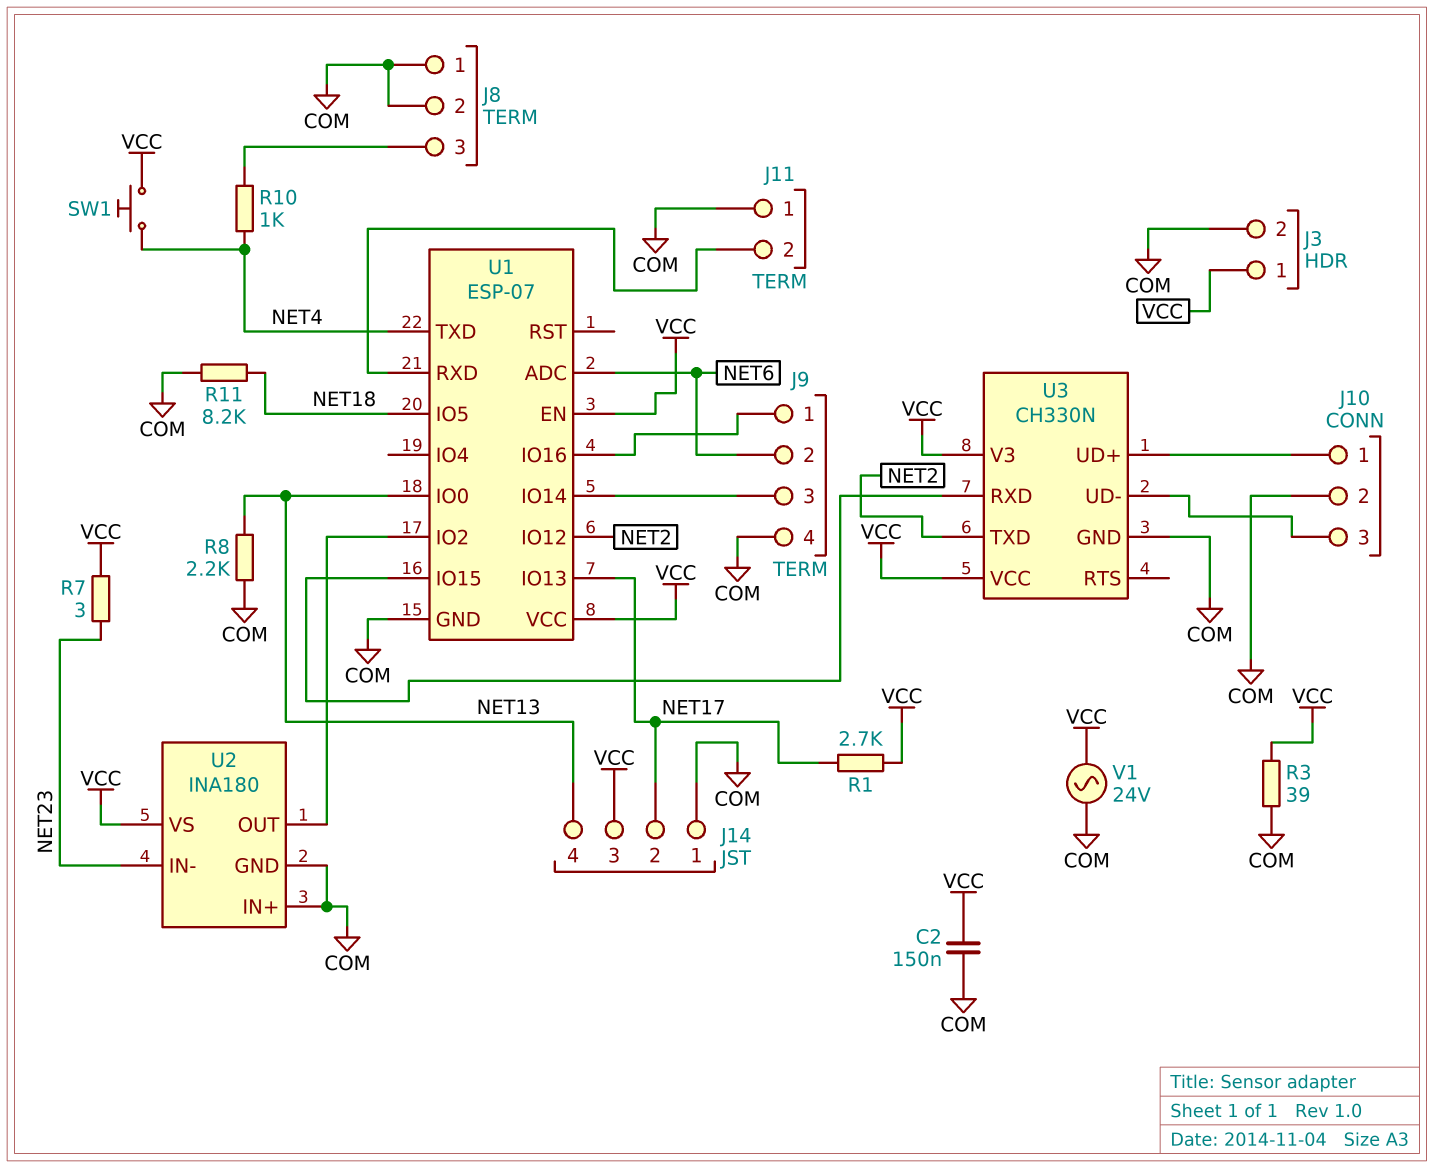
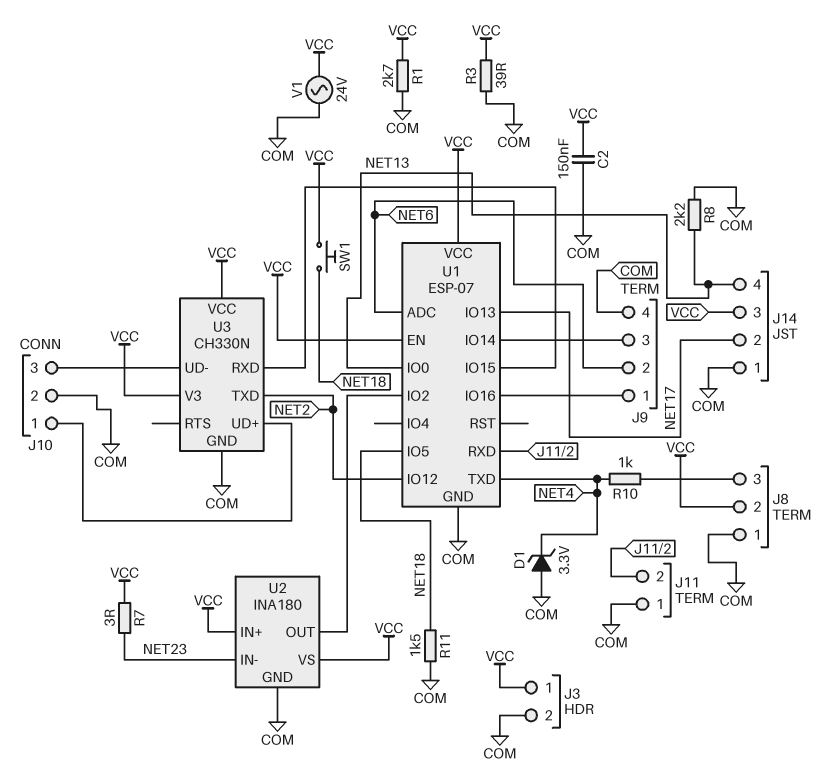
D1: none -> zener 3.3V (A COM, K NET4)
J8 pin 2: COM -> VCC
R1: 2.7k (NET17, VCC) -> 2.7k (COM, VCC)
R11: 8.2k (COM, NET18) -> 1.5k (COM, NET18)
SW1: button (NET4, VCC) -> button (NET18, VCC)
U2 pin IN+: COM -> VCC

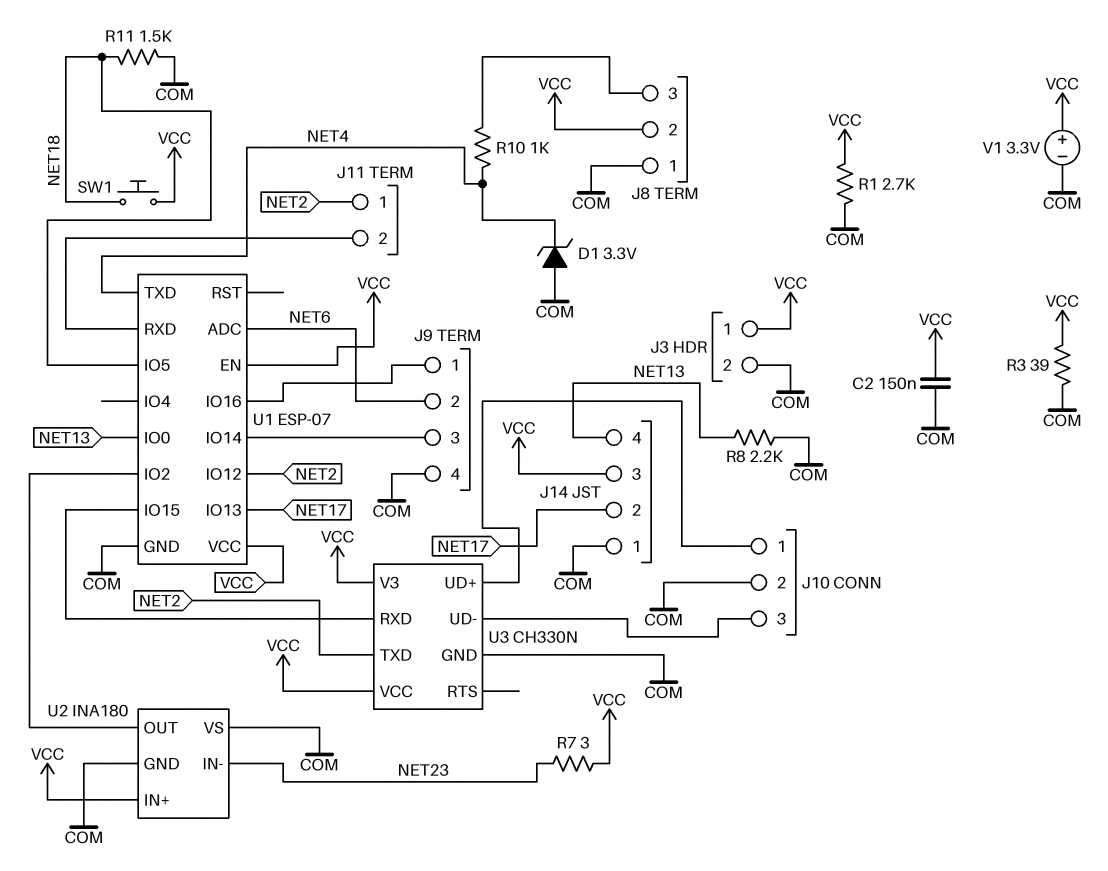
J11 pin 1: COM -> NET2
U2 pin VS: VCC -> COM
V1: AC 24V (COM, VCC) -> 3.3V (plus VCC, minus COM)

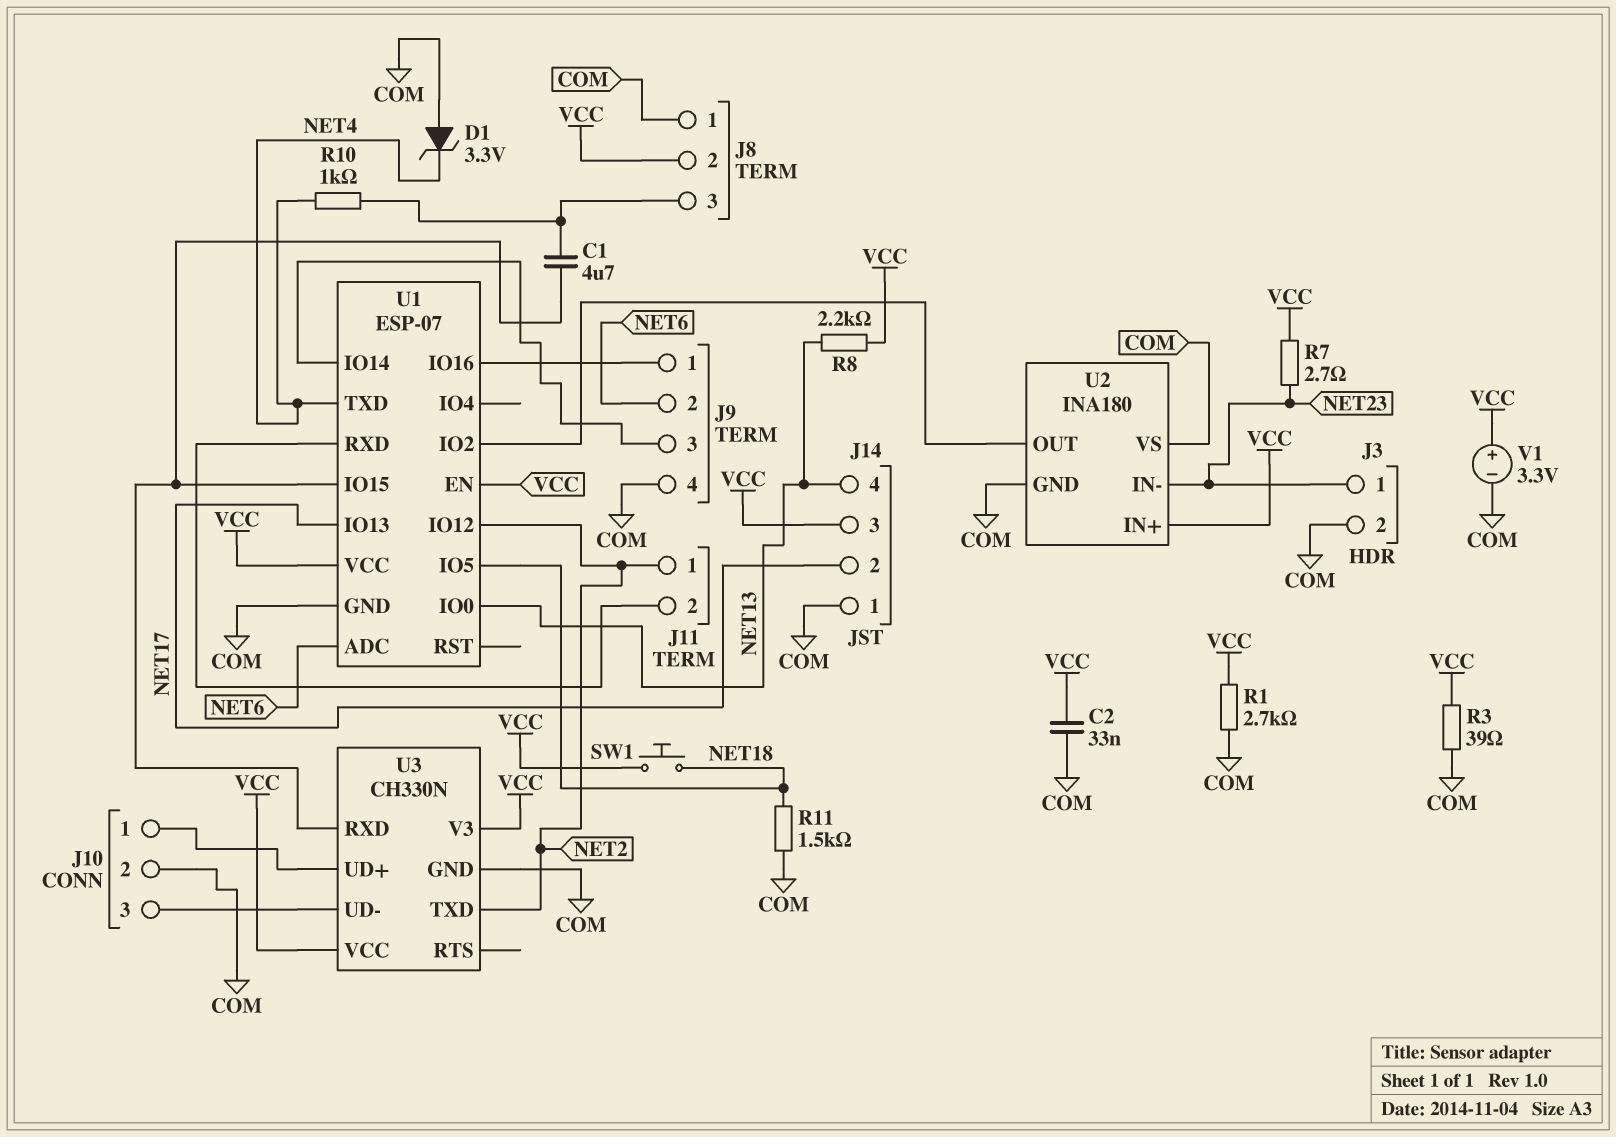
C1: none -> 4.7uF (J8/3, U1/IO15)
C2: 150nF (COM, VCC) -> 33nF (COM, VCC)
J3 pin 1: VCC -> NET23
R7: 3 (NET23, VCC) -> 2.7 (NET23, VCC)
R8: 2.2k (COM, NET13) -> 2.2k (NET13, VCC)

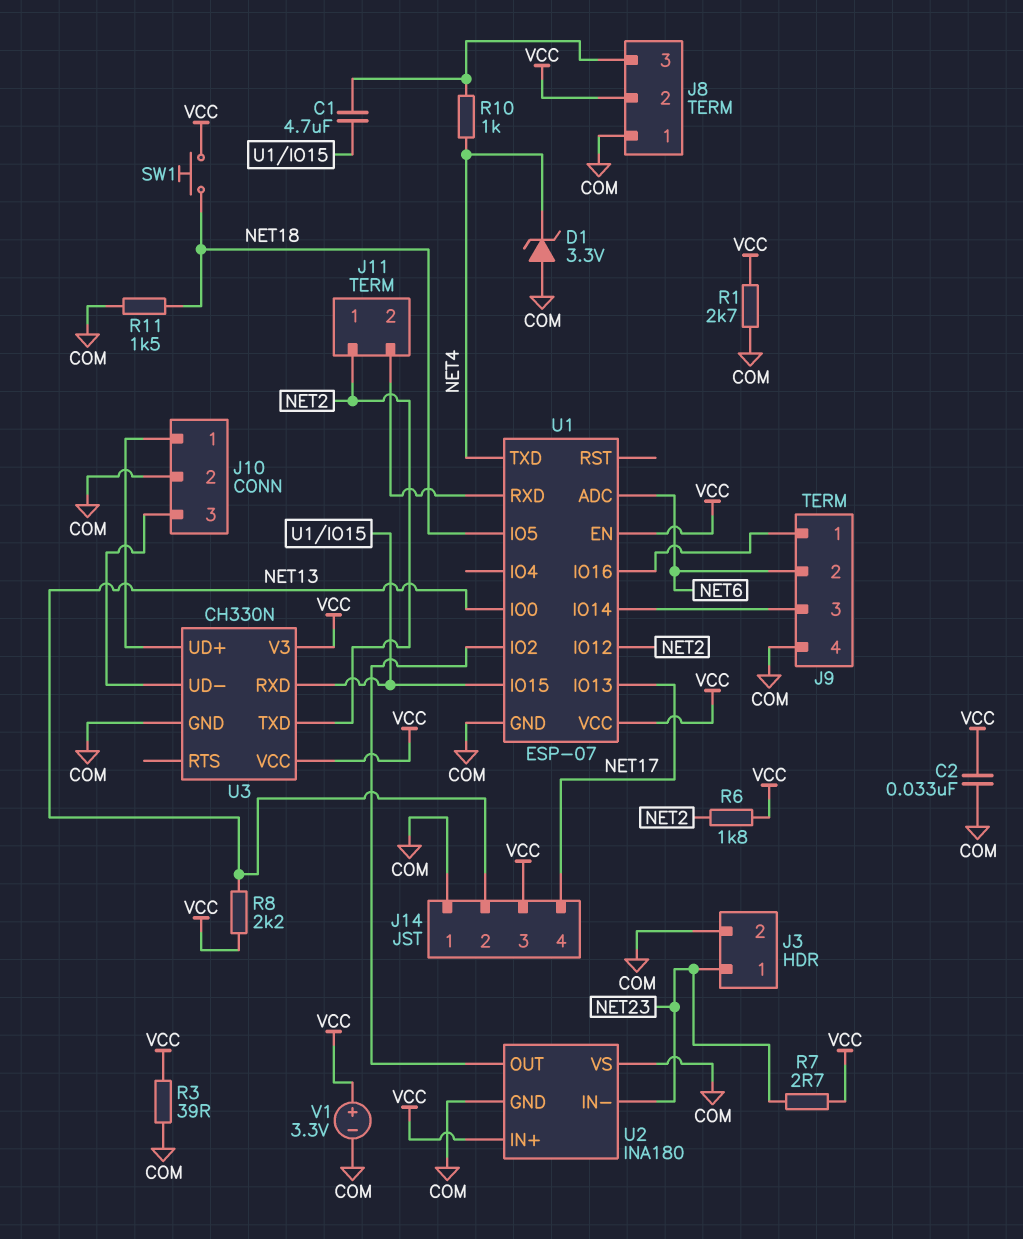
J14 pin 2: NET17 -> NET13
J14 pin 4: NET13 -> NET17
R6: none -> 1.8k (NET2, VCC)

